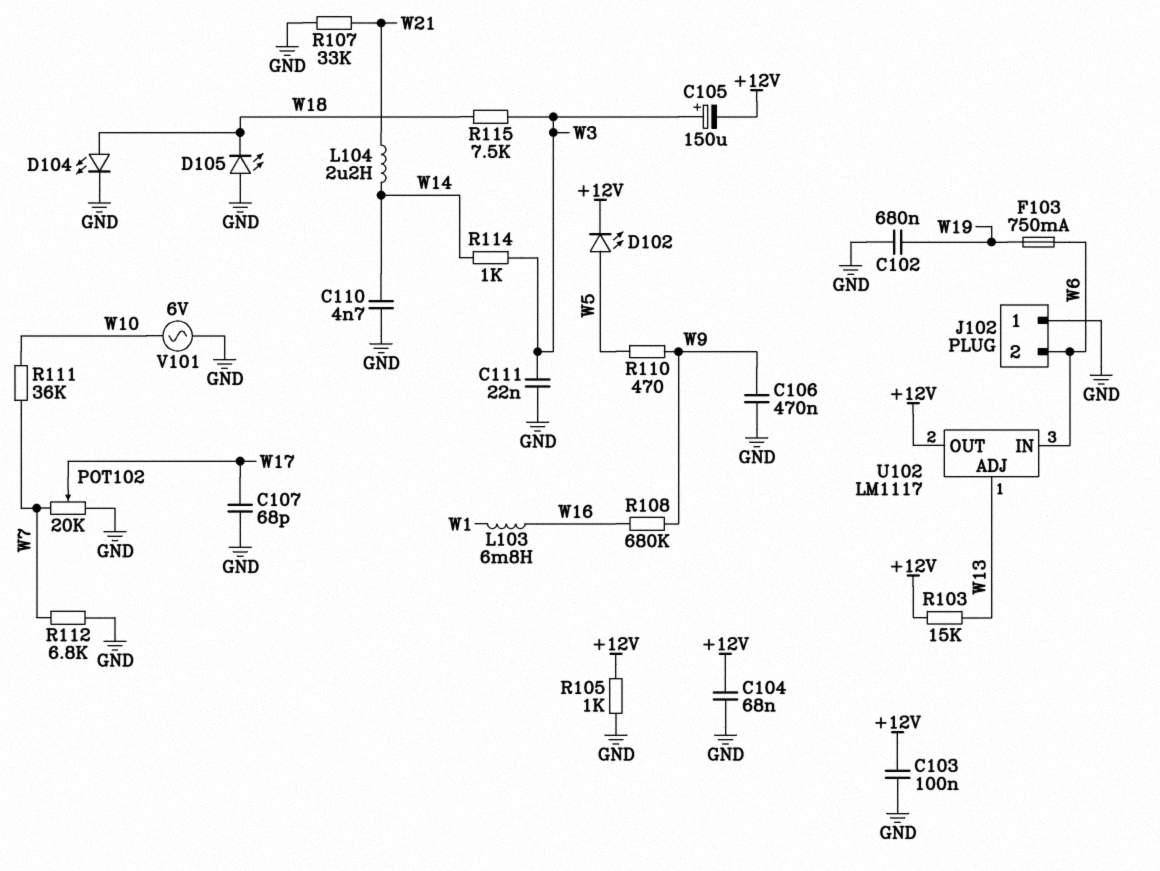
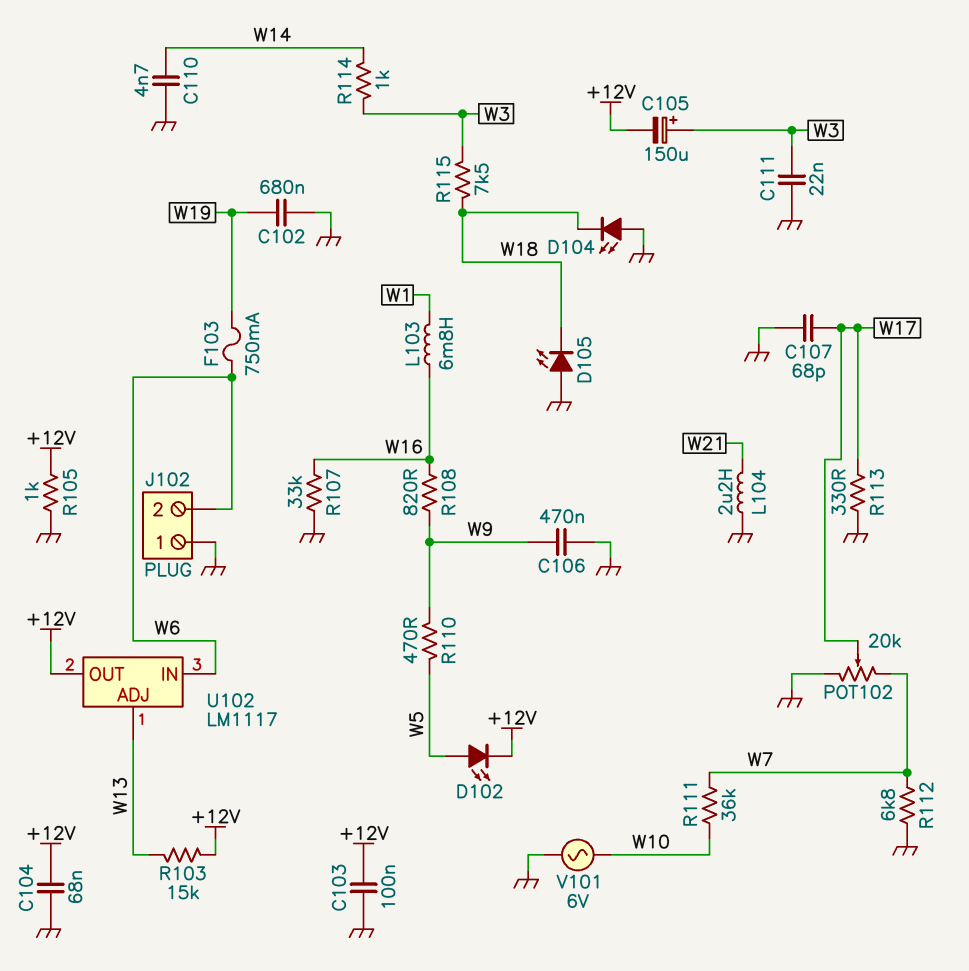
D104: LED (A W18, K GND) -> LED (A GND, K W18)
L104: 2.2uH (W14, W21) -> 2.2uH (GND, W21)
R107: 33k (GND, W21) -> 33k (GND, W16)
R108: 680k (W9, W16) -> 820 (W9, W16)
R113: none -> 330 (GND, W17)

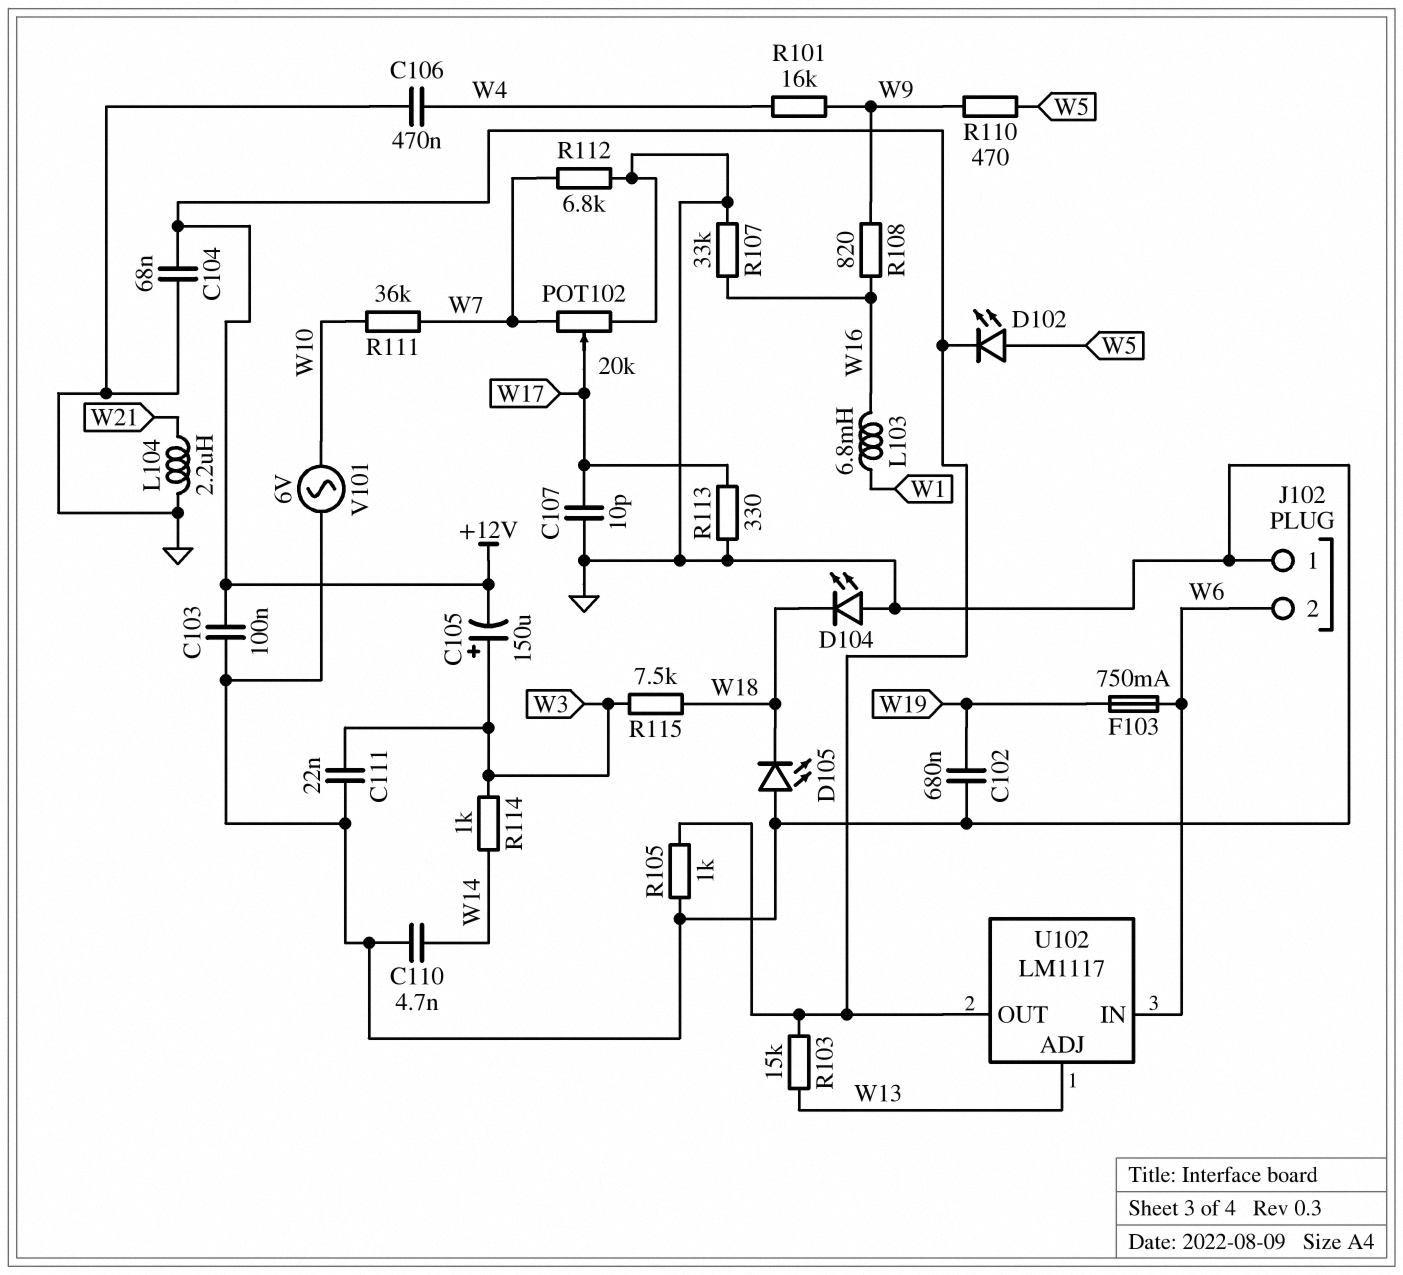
C106: 470nF (GND, W9) -> 470nF (GND, W4)
C107: 68pF (GND, W17) -> 10pF (GND, W17)
R101: none -> 16k (W4, W9)

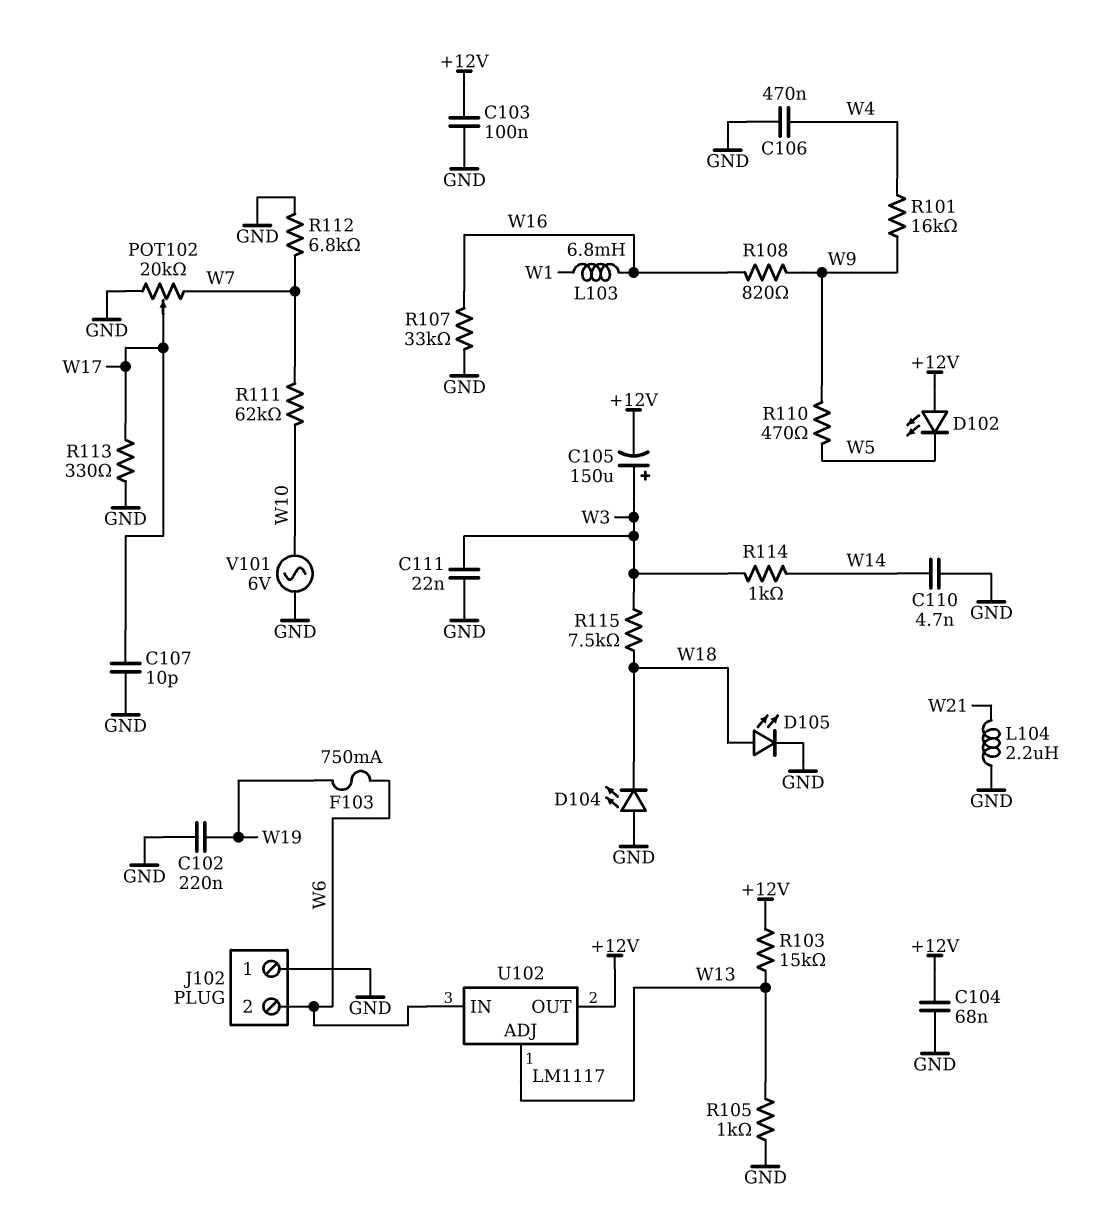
C102: 680nF (GND, W19) -> 220nF (GND, W19)
D102: LED (A W5, K +12V) -> LED (A +12V, K W5)
D105: LED (A GND, K W18) -> LED (A W18, K GND)
R105: 1k (+12V, GND) -> 1k (GND, W13)
R111: 36k (W7, W10) -> 62k (W7, W10)

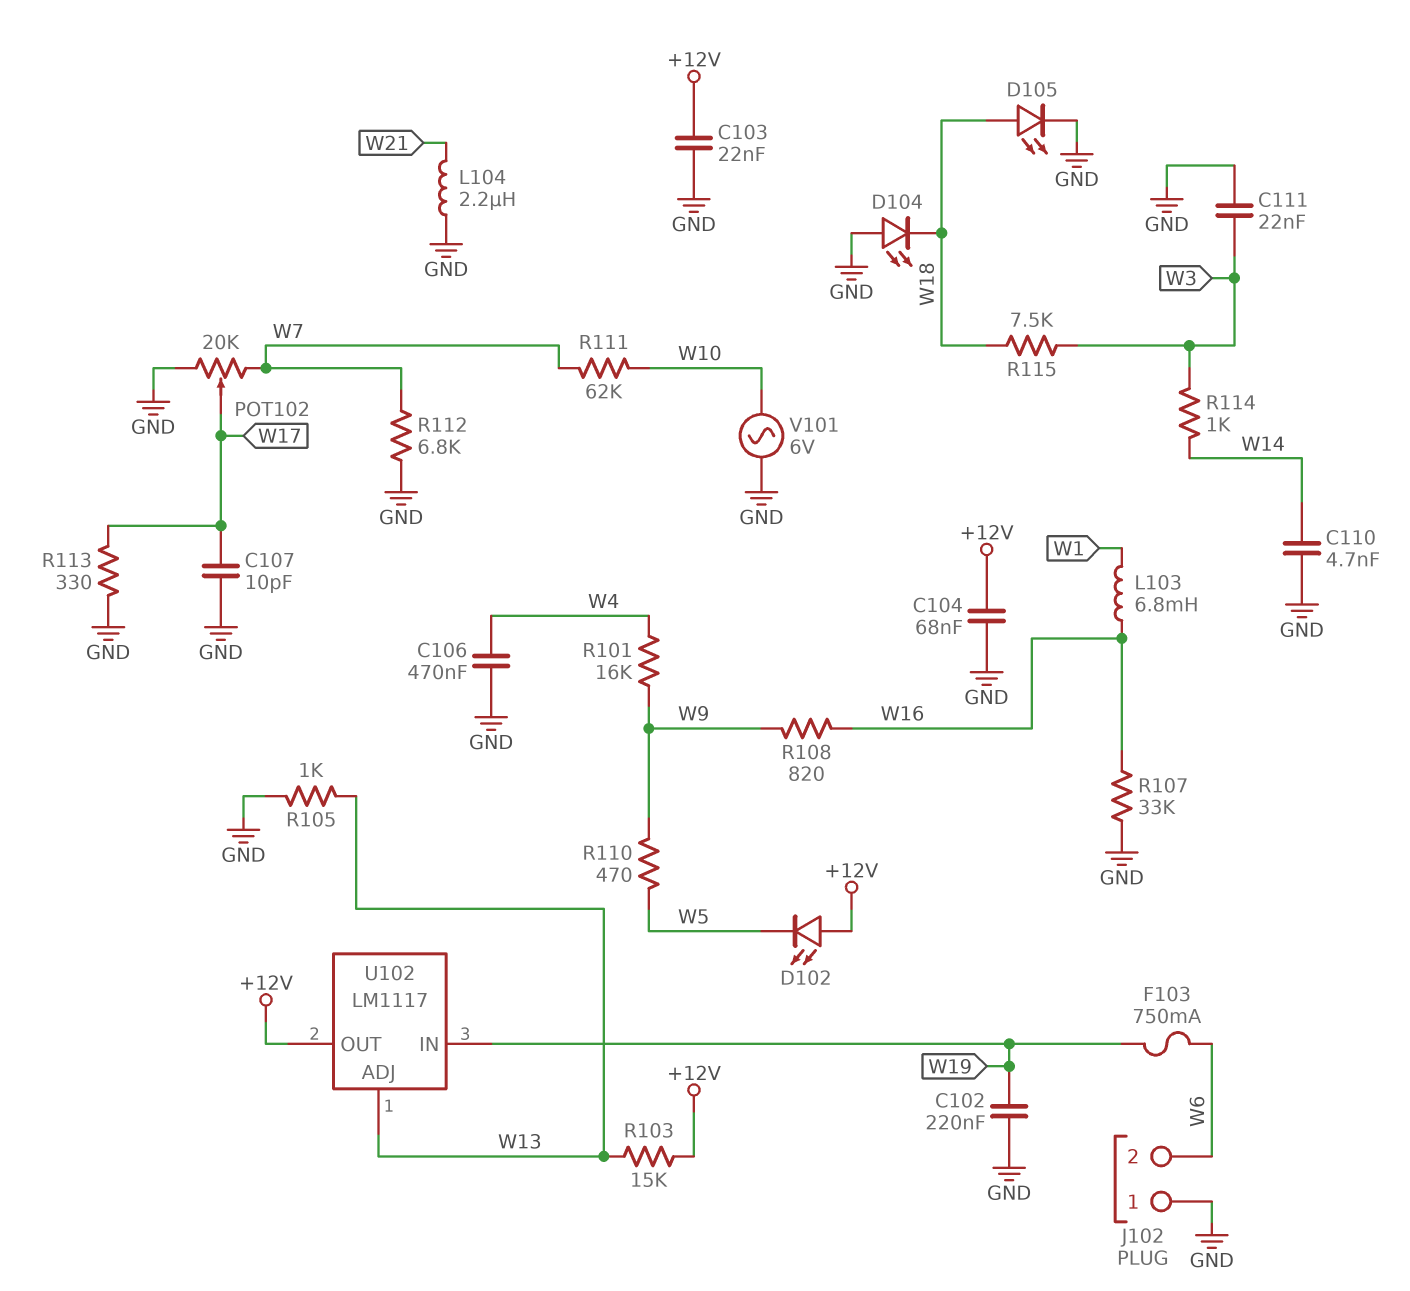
C103: 100nF (+12V, GND) -> 22nF (+12V, GND)
C105: 150uF (plus W3, minus +12V) -> none
U102 pin IN: W6 -> W19

